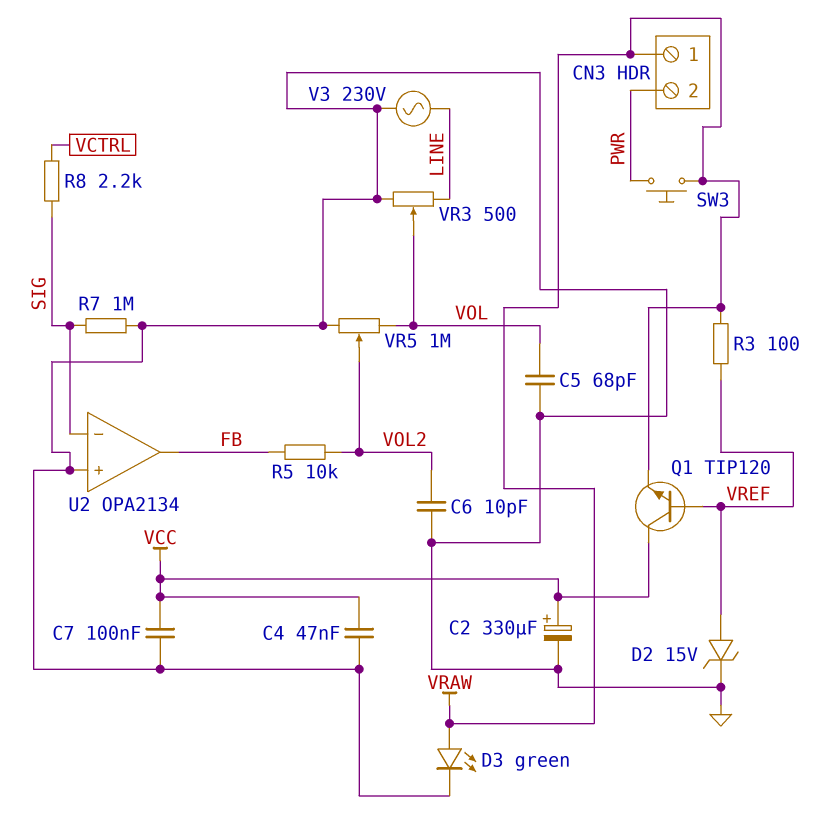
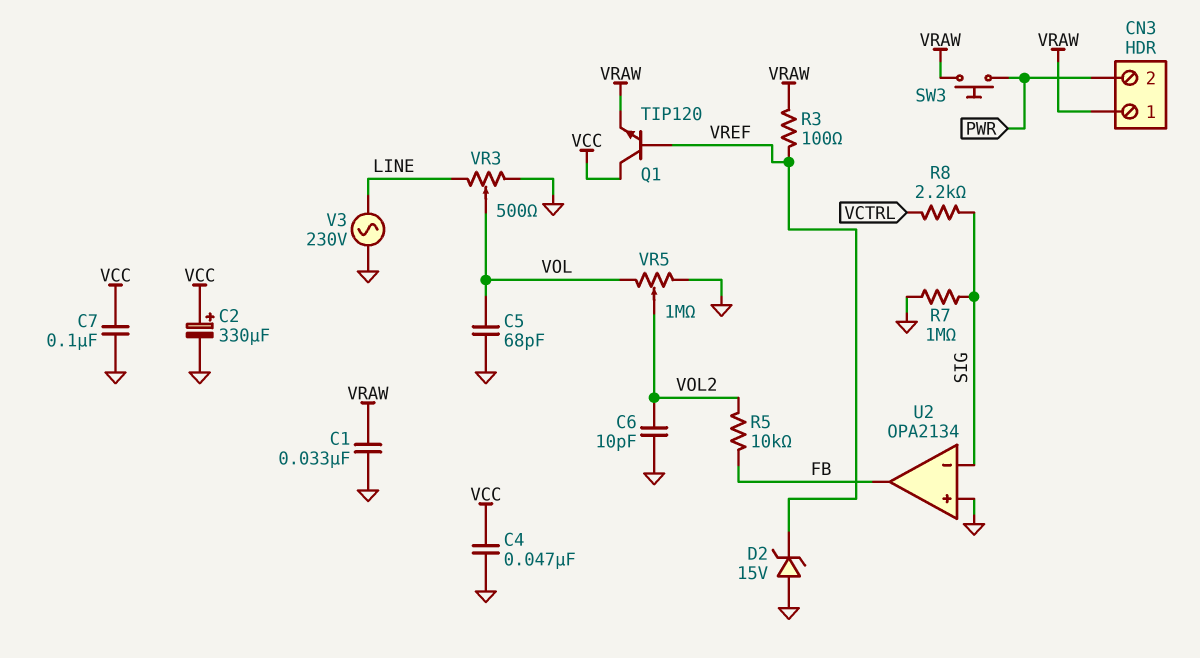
C1: none -> 33nF (GND, VRAW)
D2: zener 15V (A VREF, K GND) -> zener 15V (A GND, K VREF)
D3: LED green (A VRAW, K GND) -> none

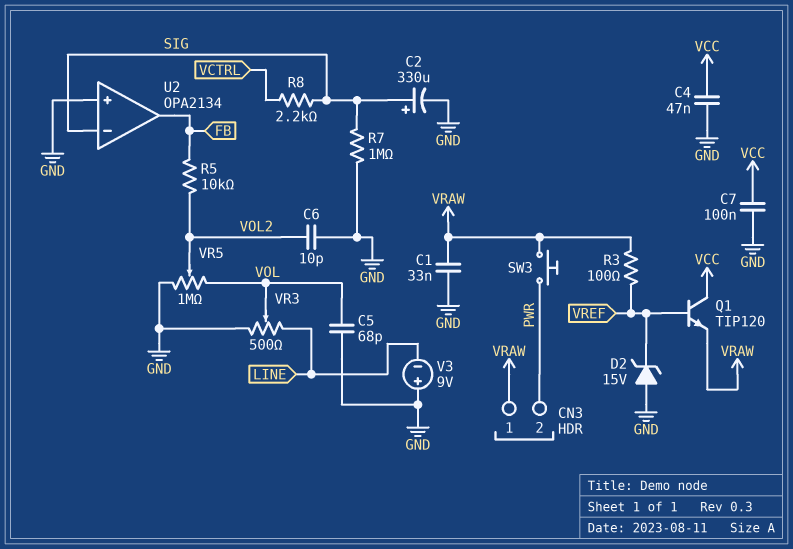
C2: 330uF (plus VCC, minus GND) -> 330uF (plus SIG, minus GND)
V3: AC 230V (GND, LINE) -> 9V (plus GND, minus LINE)

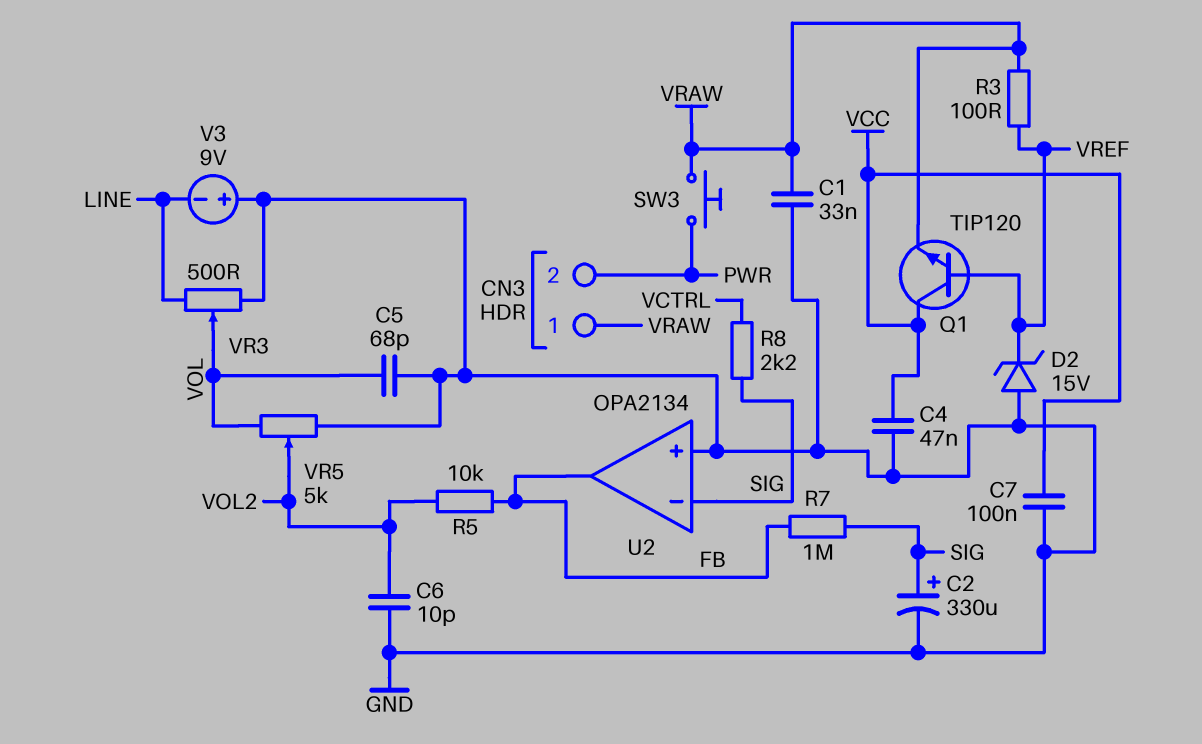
R7: 1M (GND, SIG) -> 1M (FB, SIG)
VR5: 1M (GND, VOL, wiper VOL2) -> 5k (GND, VOL, wiper VOL2)

